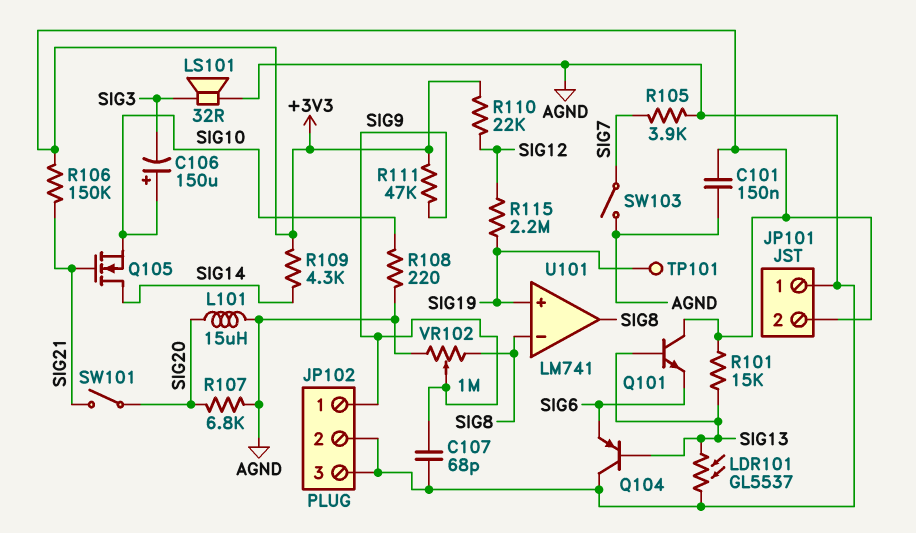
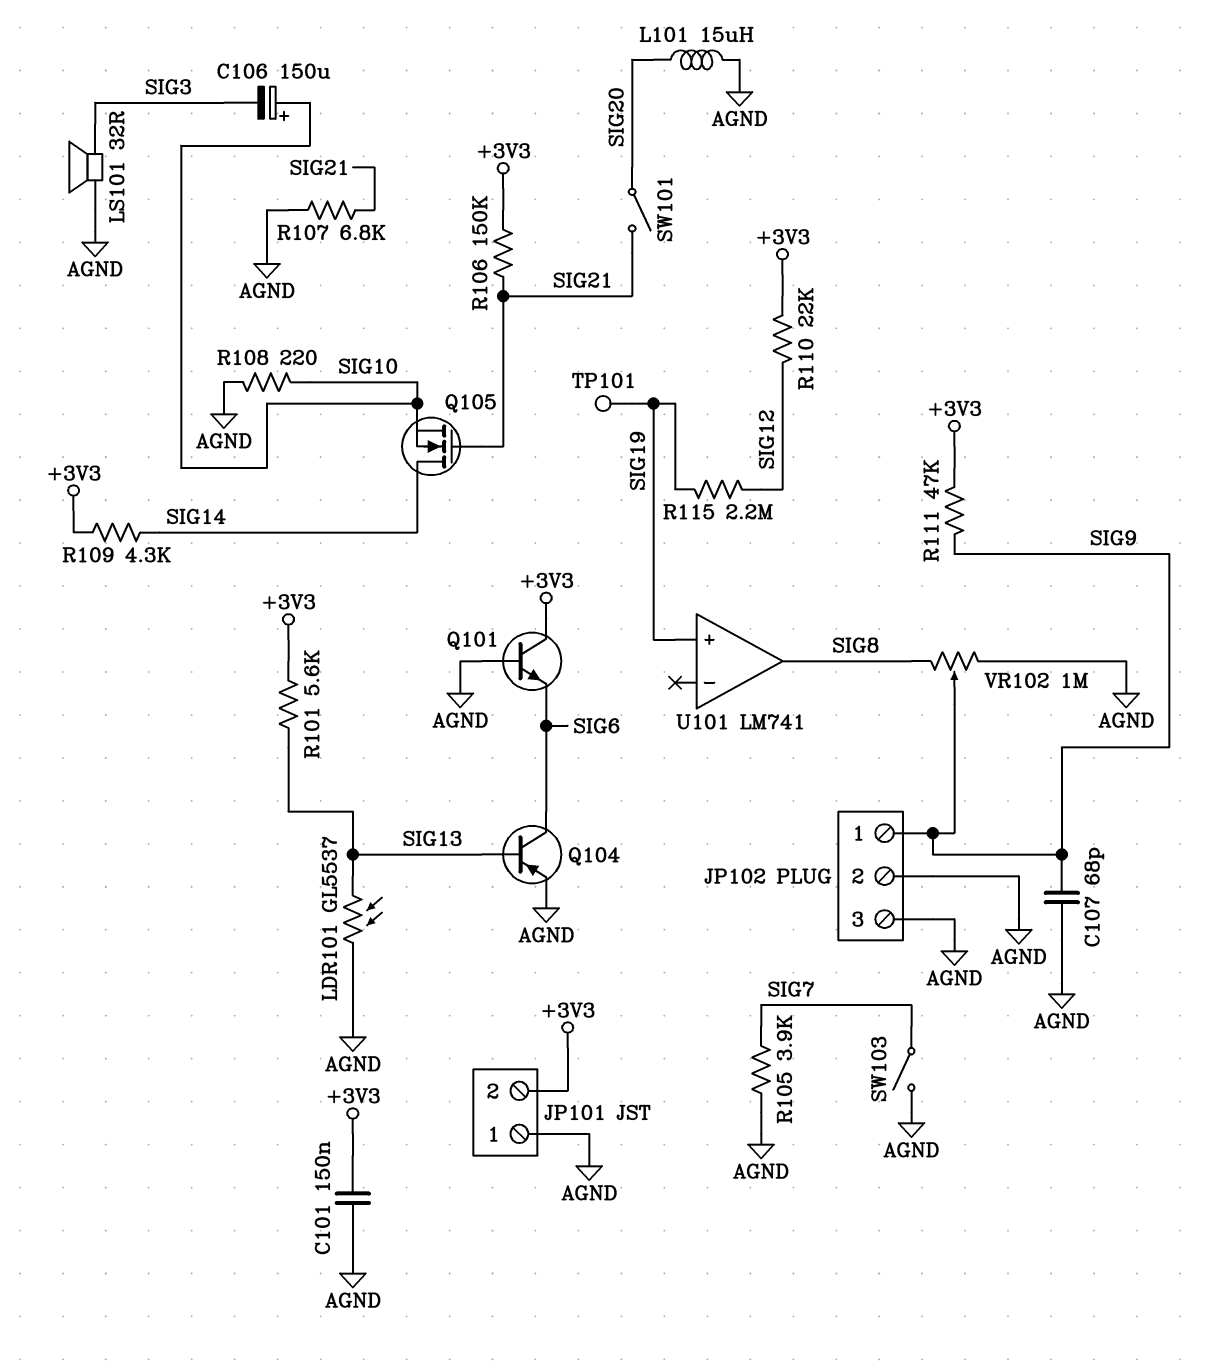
Q101: NPN (B SIG13, C +3V3, E SIG6) -> NPN (B AGND, C +3V3, E SIG6)
Q104: PNP (B SIG13, C AGND, E SIG6) -> PNP (B SIG13, C SIG6, E AGND)
R101: 15k (+3V3, SIG13) -> 5.6k (+3V3, SIG13)
R107: 6.8k (AGND, SIG20) -> 6.8k (AGND, SIG21)
U101 pin in-: SIG8 -> none

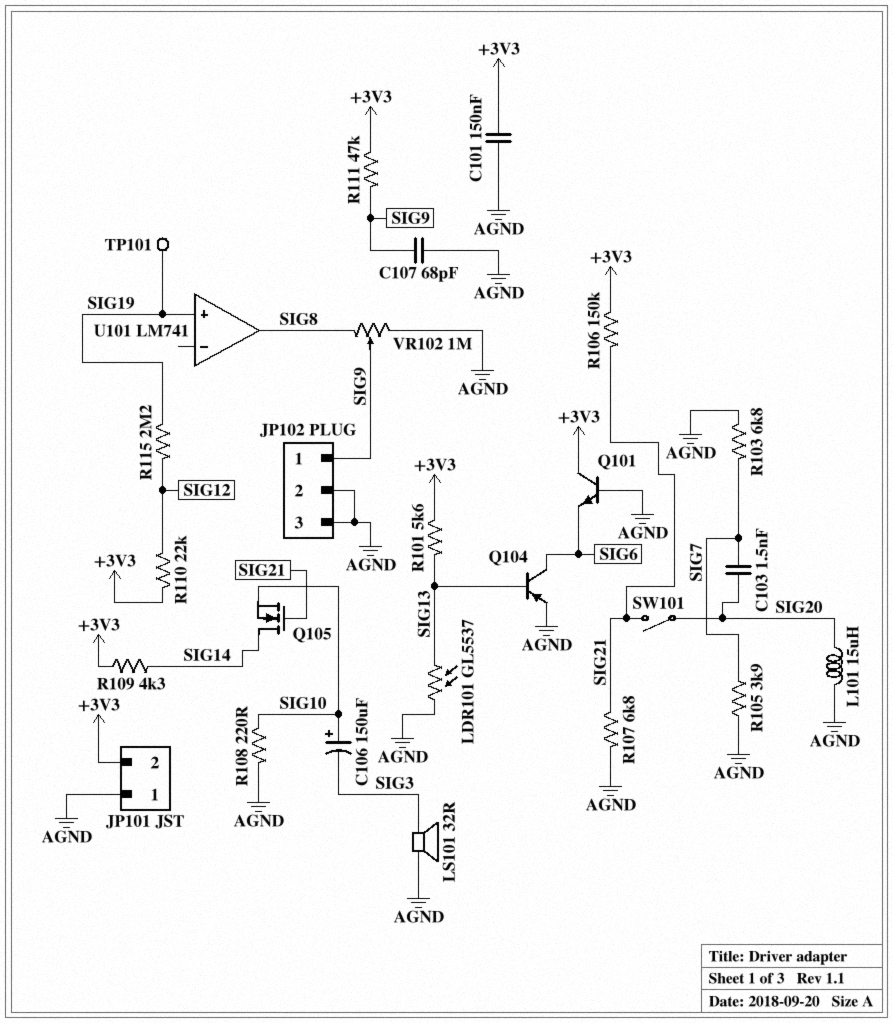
C103: none -> 1.5nF (SIG7, SIG20)
R103: none -> 6.8k (AGND, SIG7)
SW103: switch (AGND, SIG7) -> none

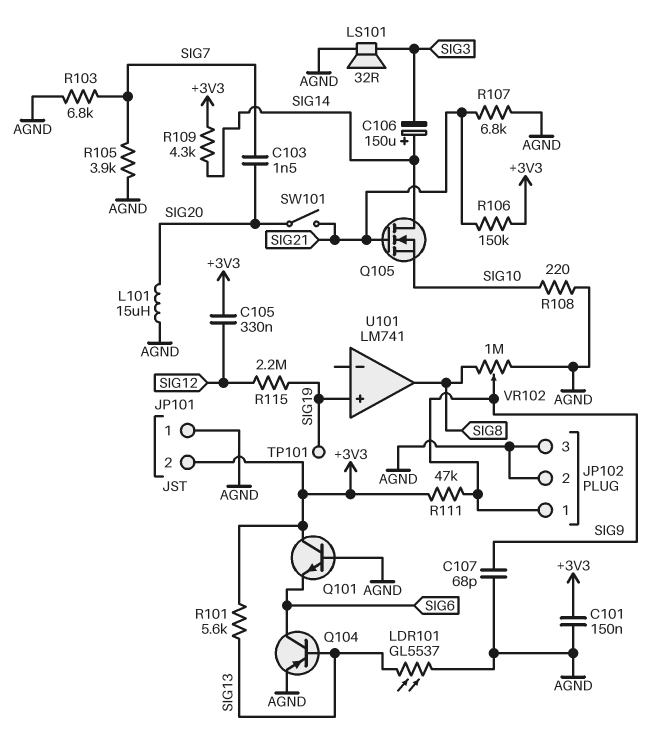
C105: none -> 330nF (+3V3, SIG12)
C106: 150uF (plus SIG10, minus SIG3) -> 150uF (plus SIG14, minus SIG3)
R110: 22k (+3V3, SIG12) -> none

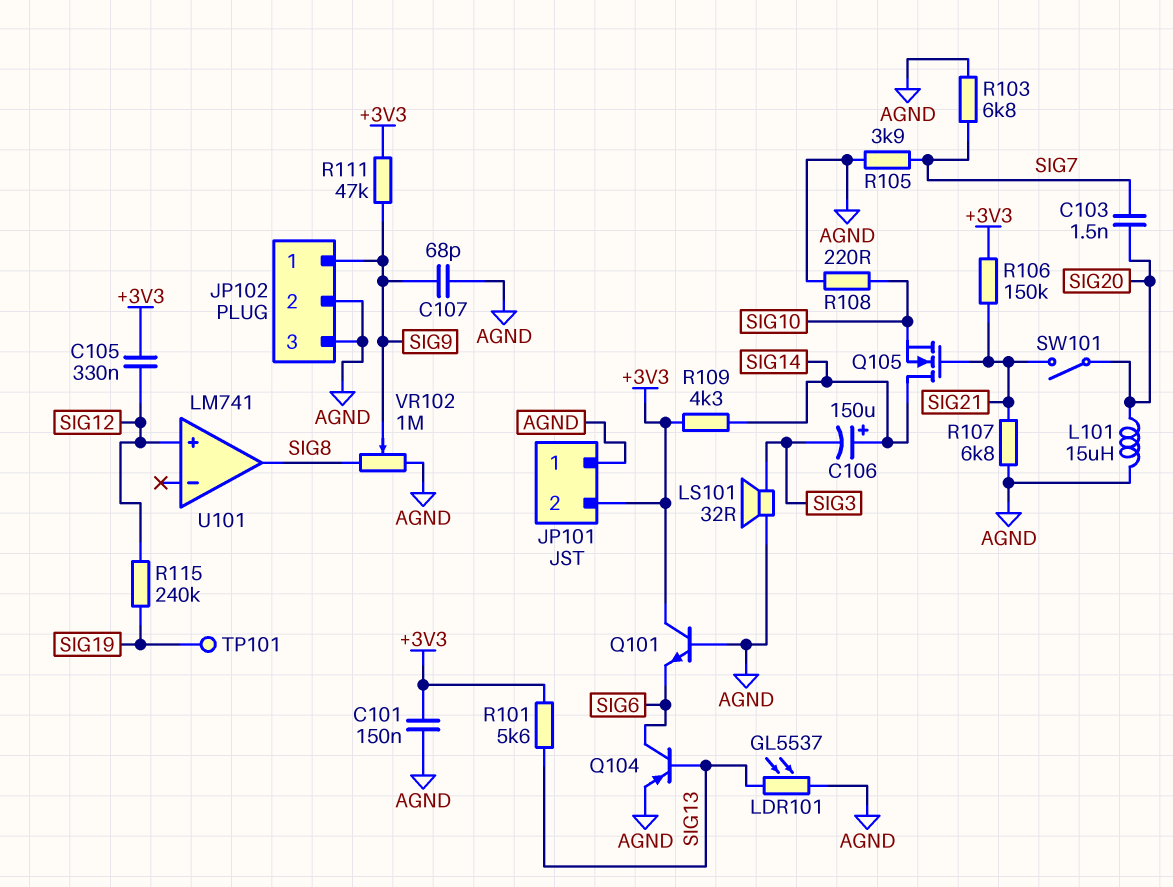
R115: 2.2M (SIG12, SIG19) -> 240k (SIG12, SIG19)
U101 pin in+: SIG19 -> SIG12

